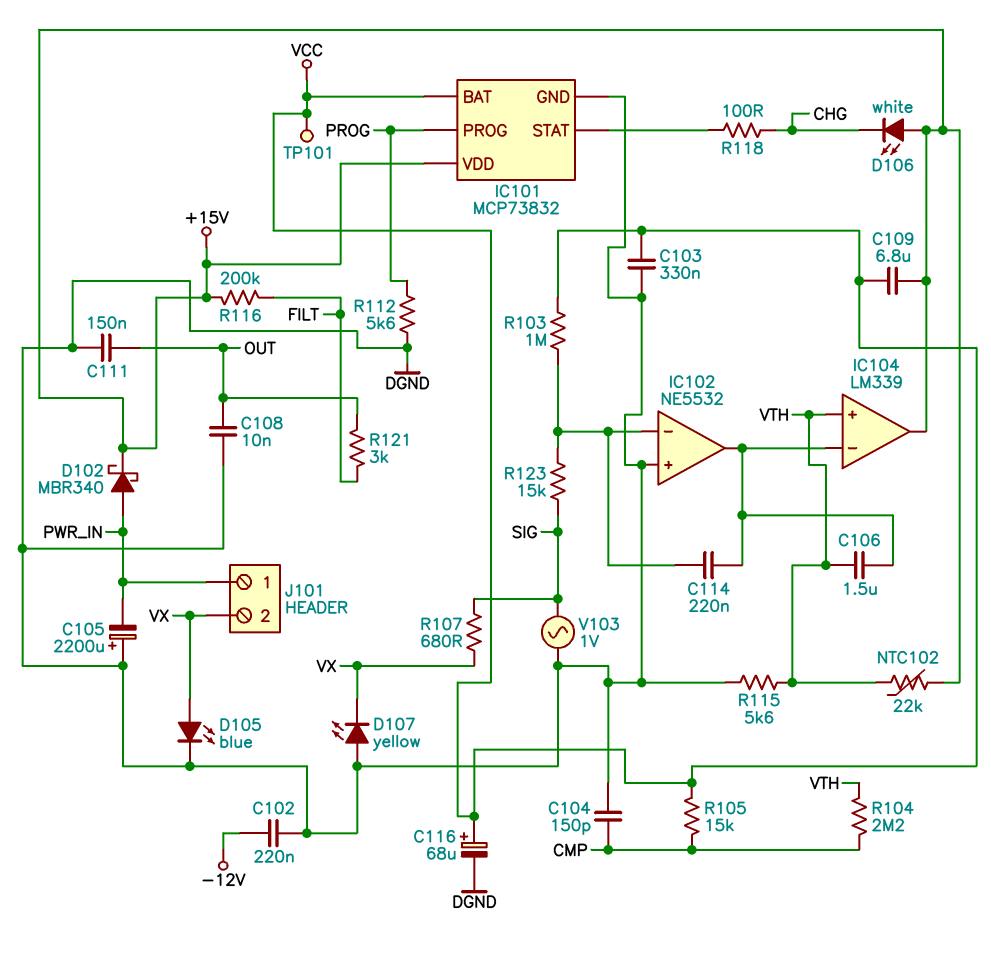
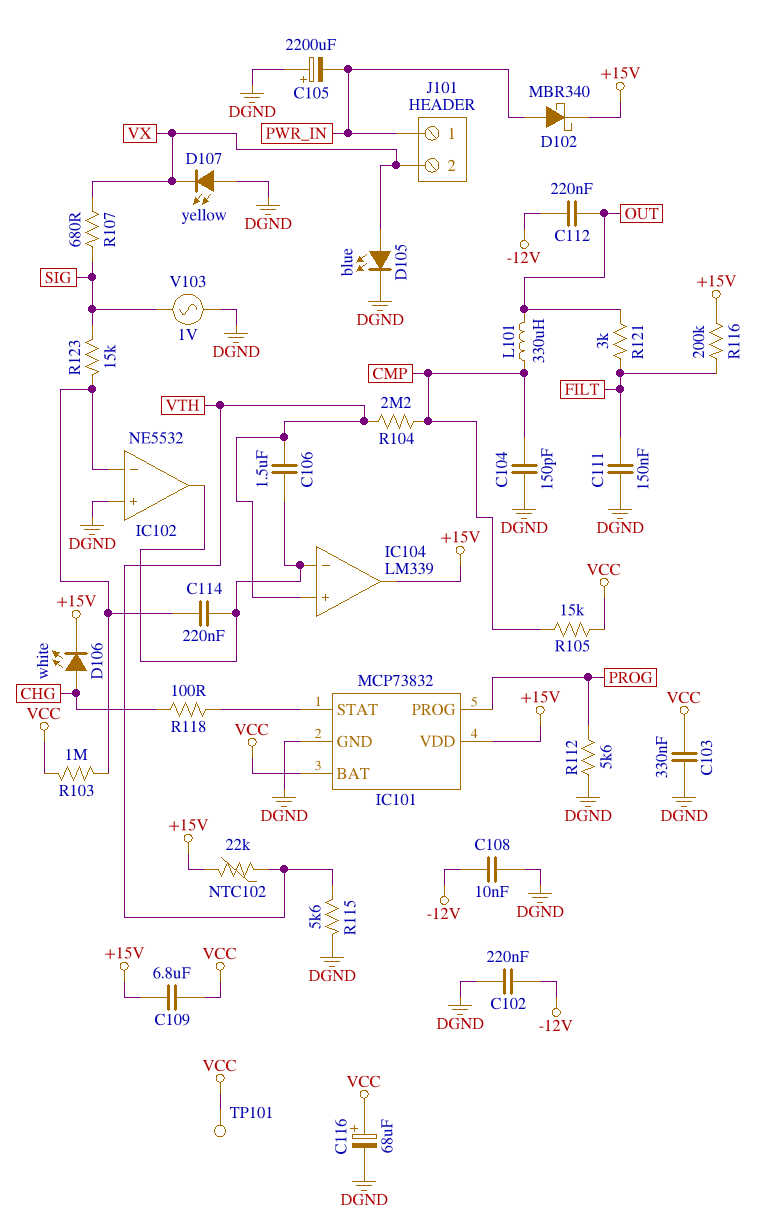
C108: 10nF (DGND, OUT) -> 10nF (-12V, DGND)
C111: 150nF (DGND, OUT) -> 150nF (DGND, FILT)
C112: none -> 220nF (-12V, OUT)
D106: LED white (A +15V, K CHG) -> LED white (A CHG, K +15V)
L101: none -> 330uH (CMP, OUT)

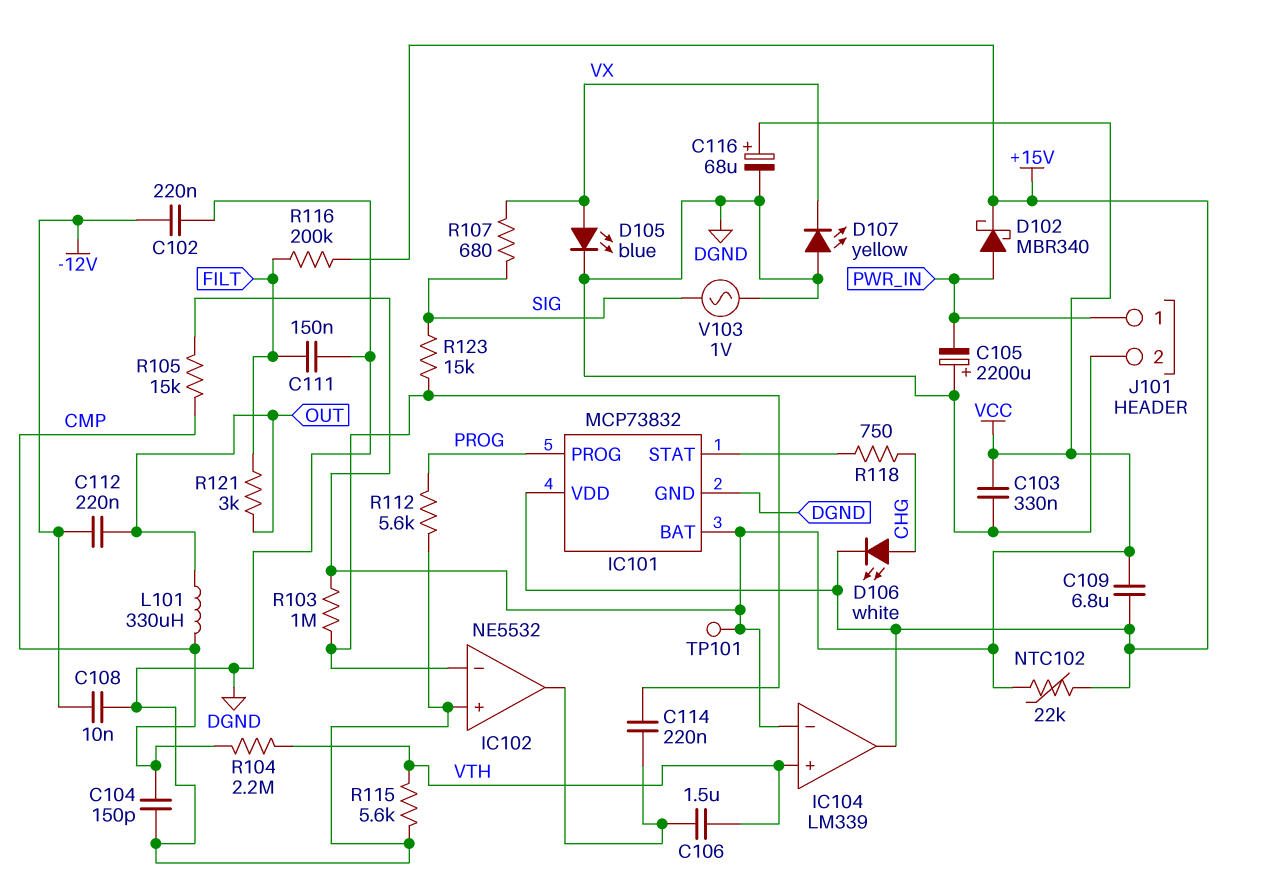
IC104 pin in-: IC102/out -> VCC
J101 pin 2: VX -> DGND
NTC102: 22k (+15V, VTH) -> 22k (+15V, VCC)
R118: 100 (CHG, IC101/STAT) -> 750 (CHG, IC101/STAT)

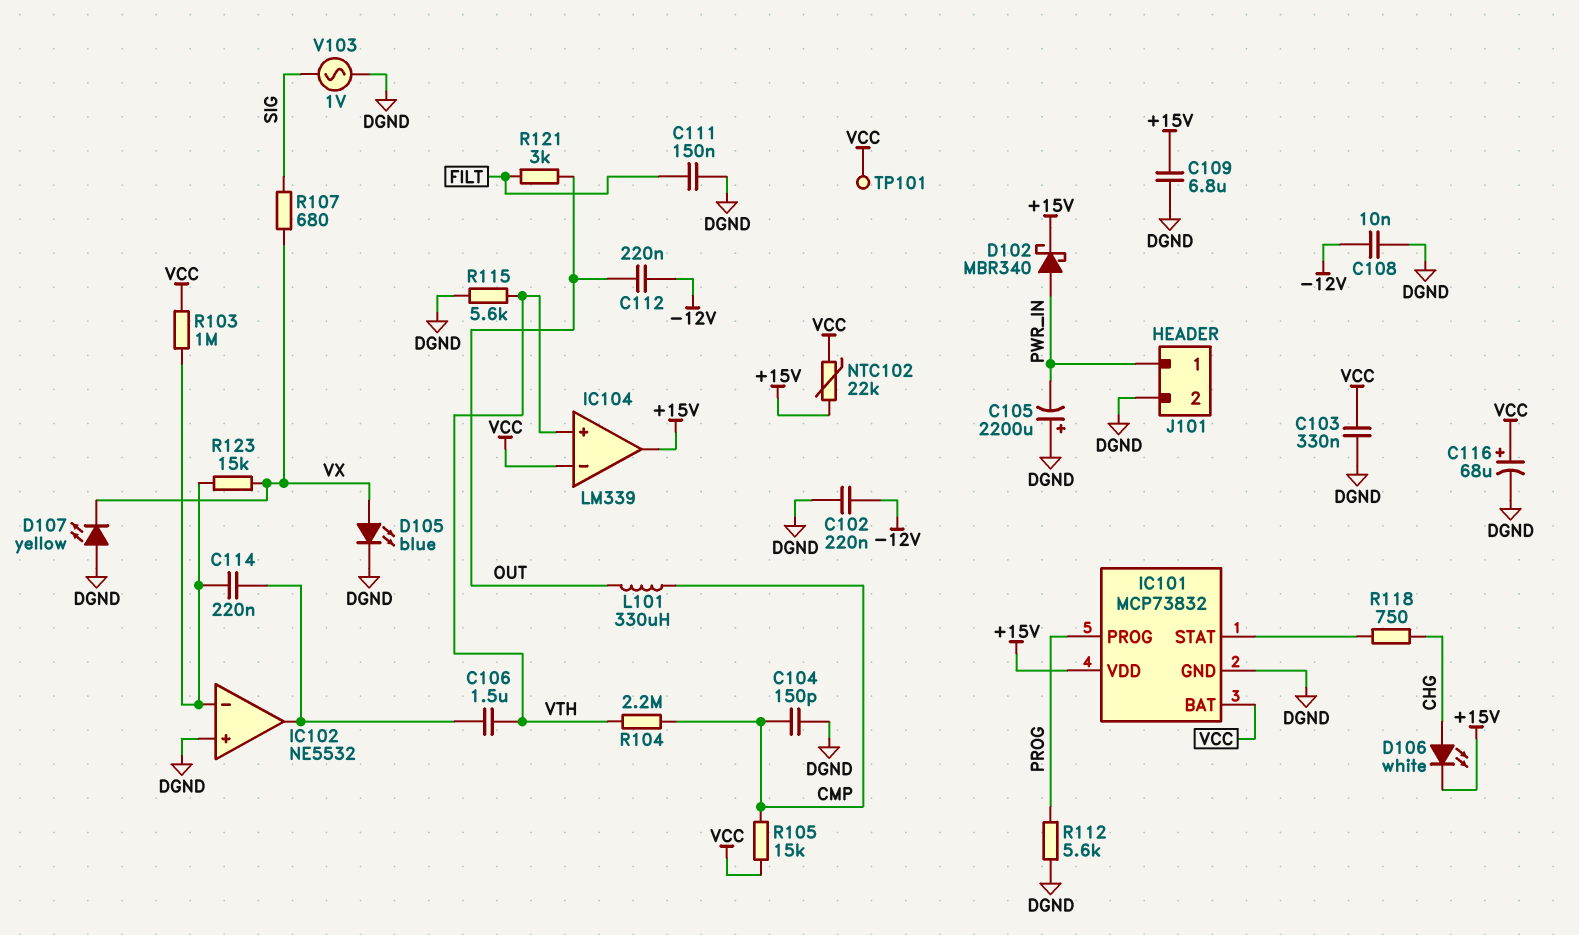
C109: 6.8uF (+15V, VCC) -> 6.8uF (+15V, DGND)
R116: 200k (+15V, FILT) -> none
R123: 15k (IC102/in-, SIG) -> 15k (IC102/in-, VX)

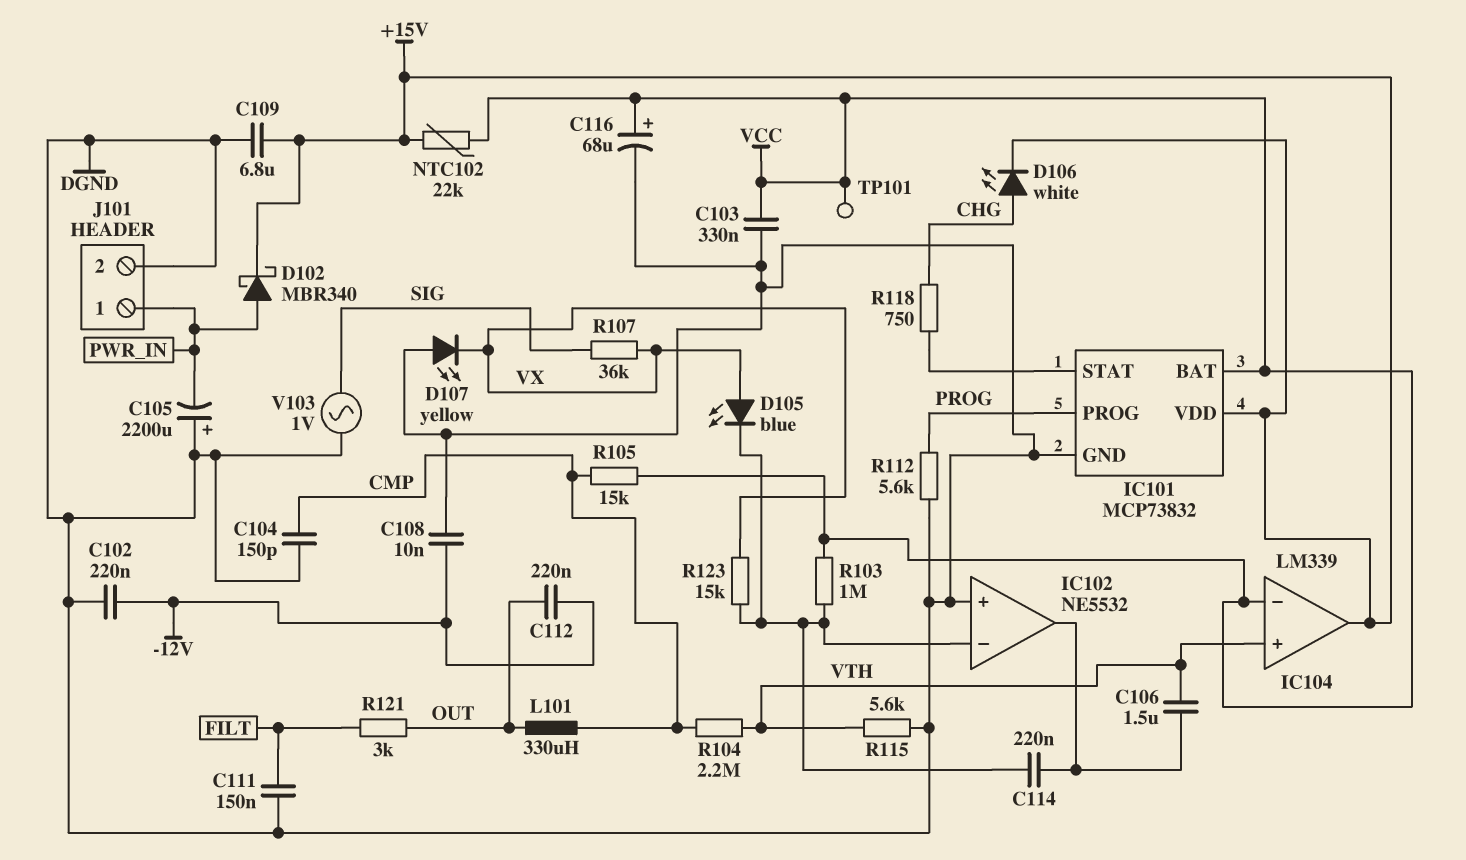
D105: LED blue (A VX, K DGND) -> LED blue (A VX, K IC102/in-)
R107: 680 (SIG, VX) -> 36k (SIG, VX)

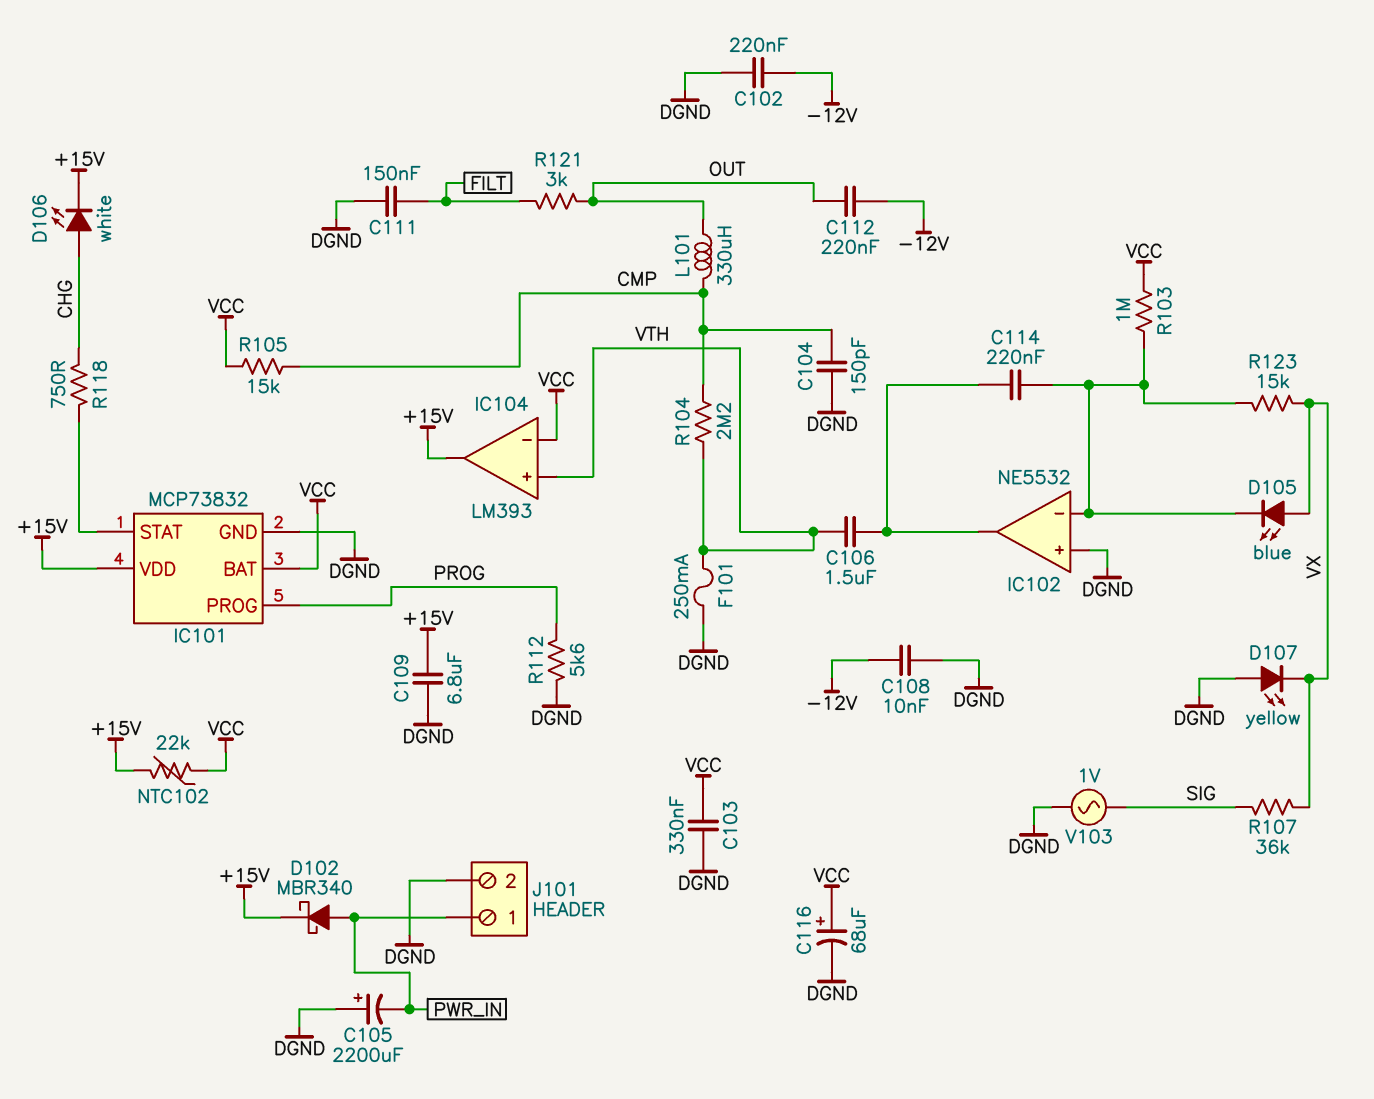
F101: none -> 250mA (DGND, VTH)
IC104: LM339 -> LM393
R115: 5.6k (DGND, VTH) -> none
TP101: test point (VCC) -> none

